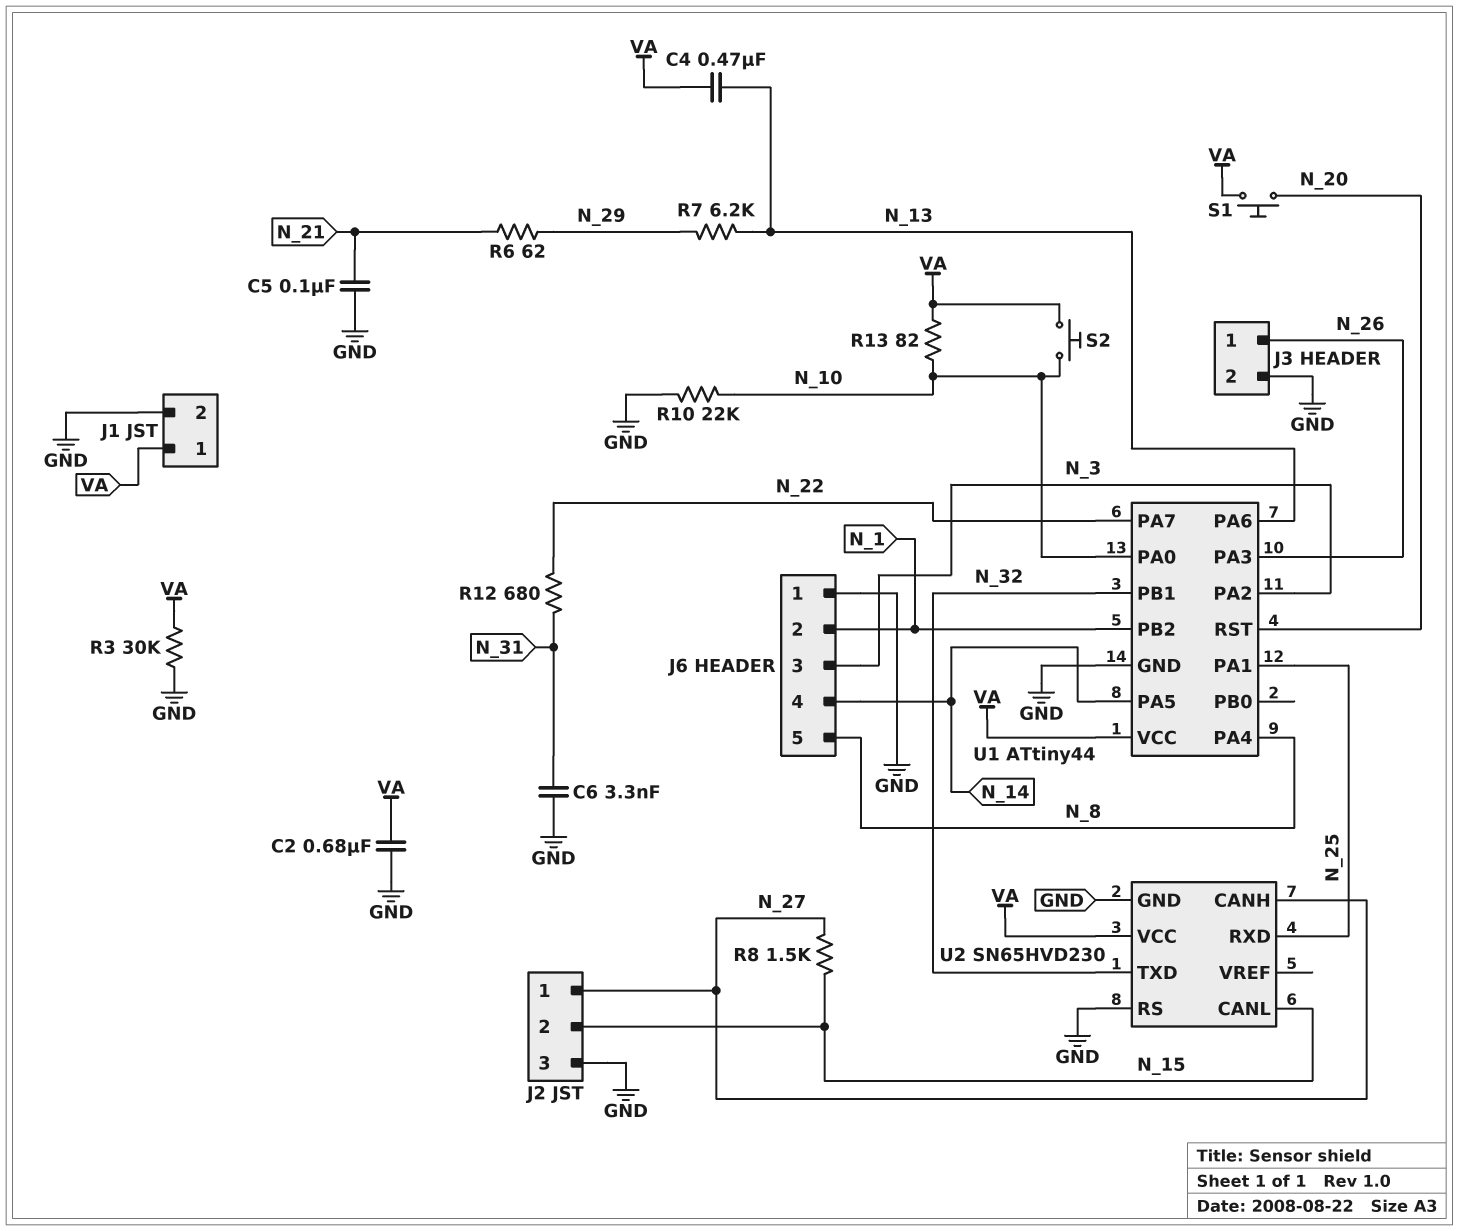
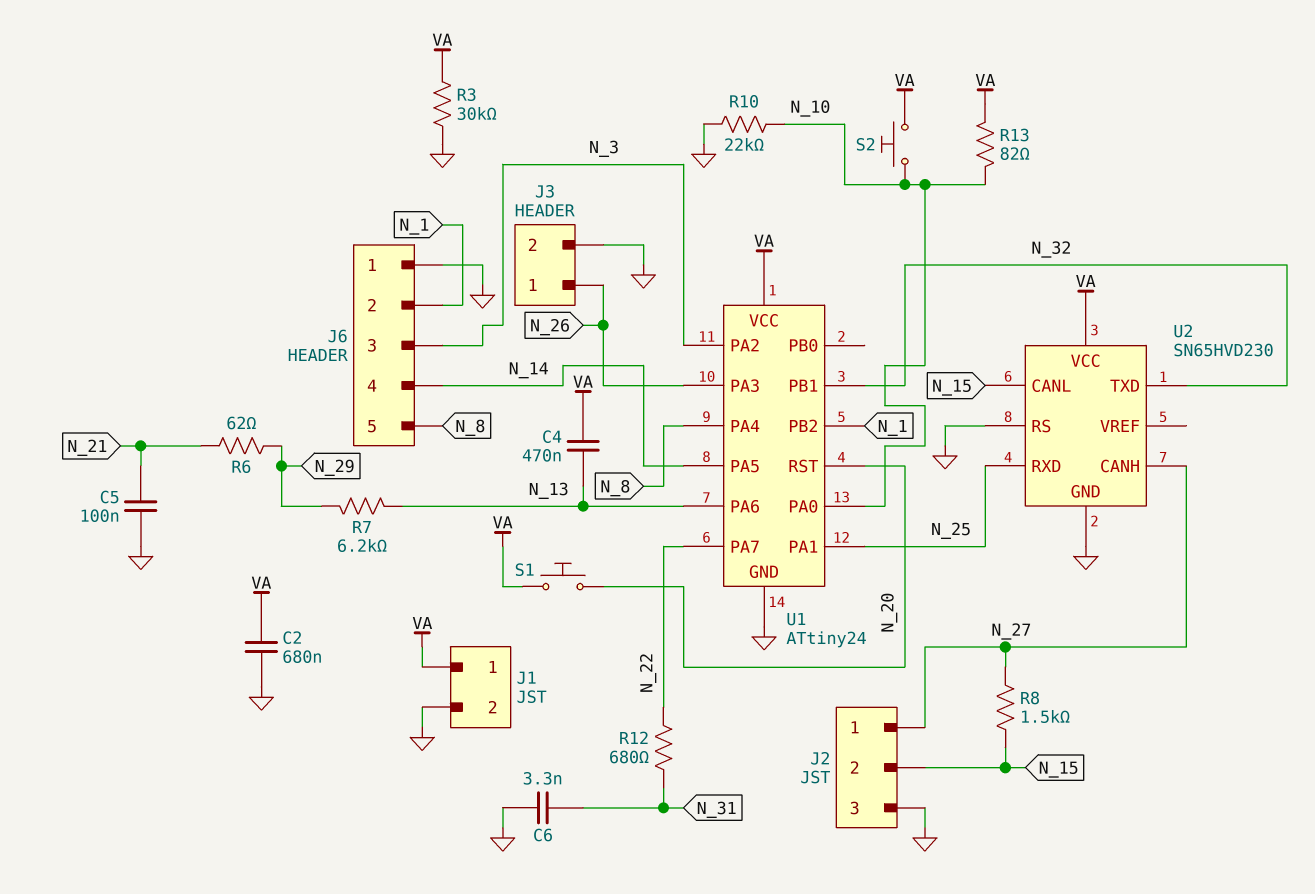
U1: ATtiny44 -> ATtiny24

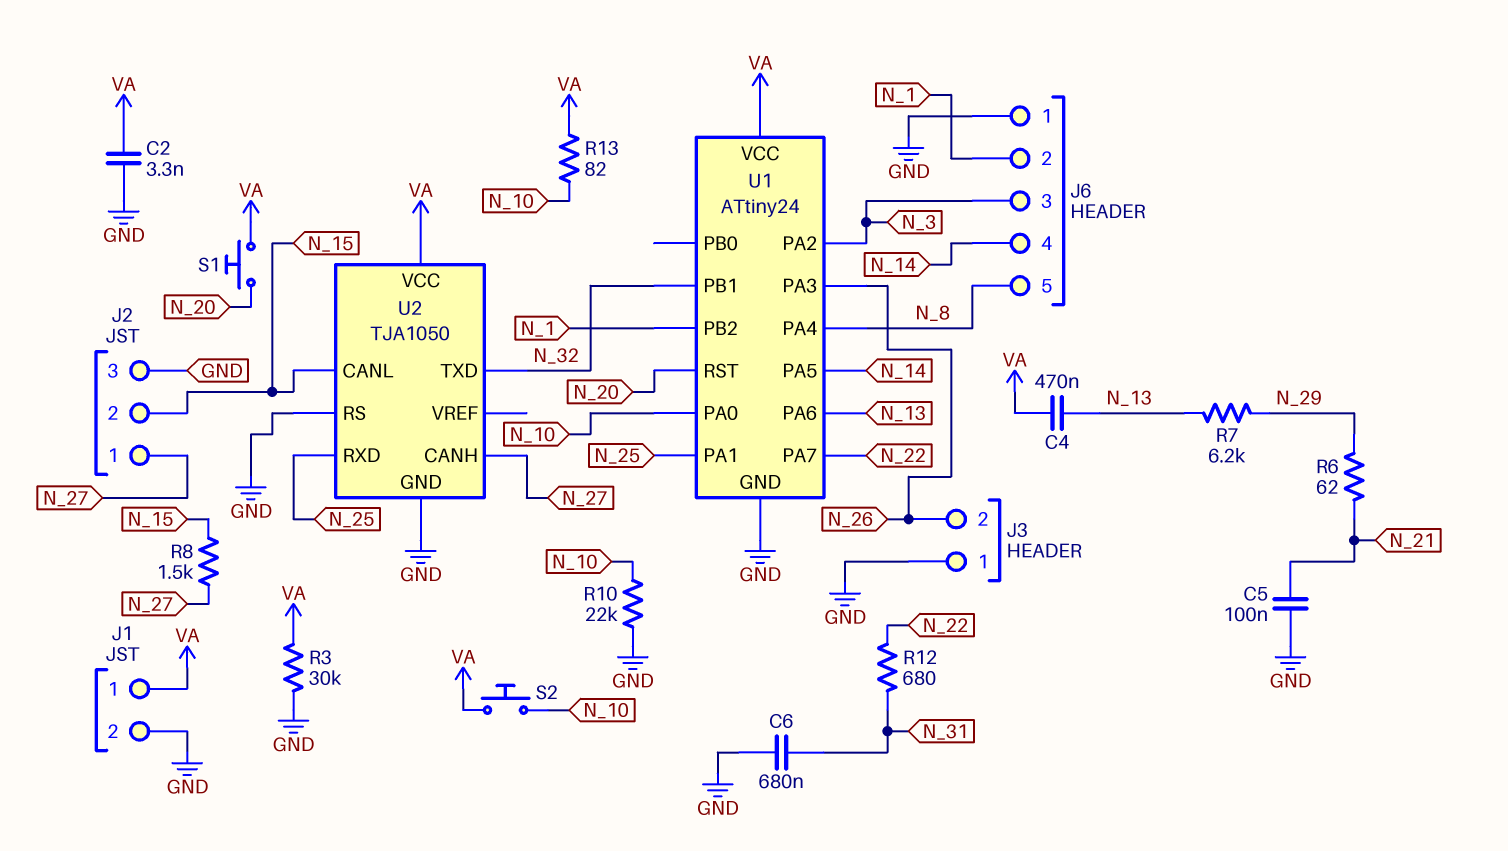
C2: 680nF (GND, VA) -> 3.3nF (GND, VA)
C6: 3.3nF (GND, N_31) -> 680nF (GND, N_31)
J3 pin 1: N_26 -> GND
J3 pin 2: GND -> N_26
U2: SN65HVD230 -> TJA1050

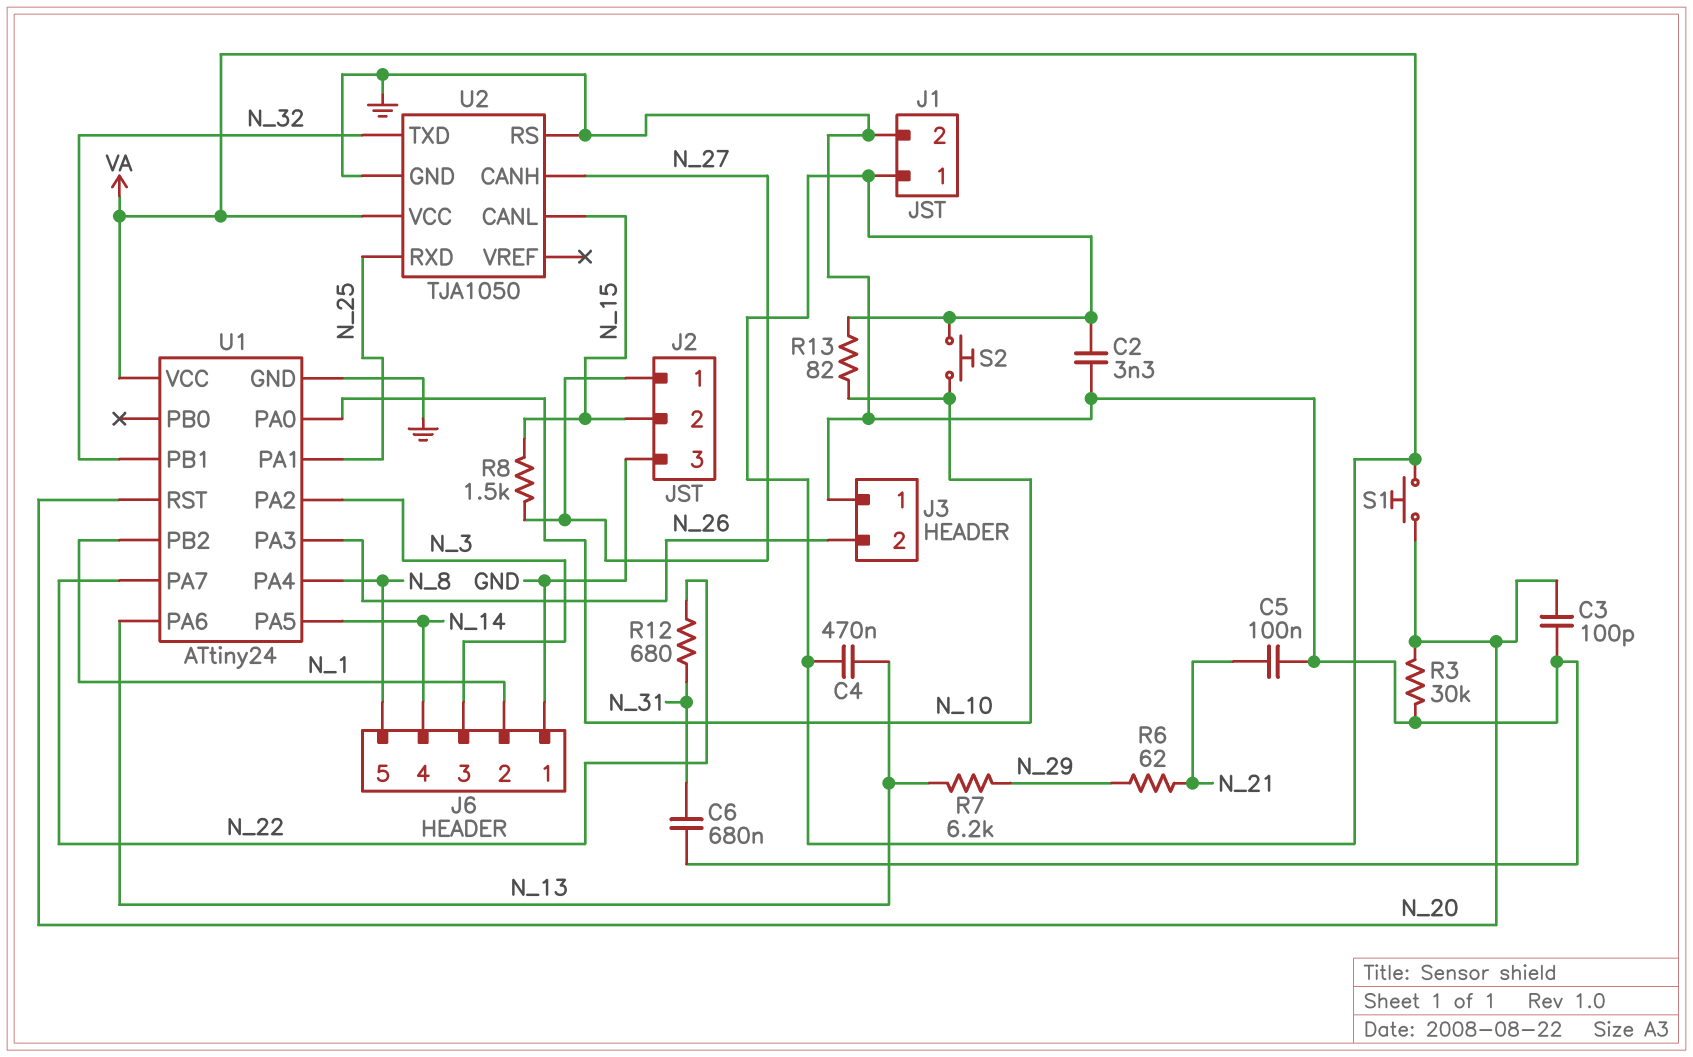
C3: none -> 100pF (GND, N_20)
R3: 30k (GND, VA) -> 30k (GND, N_20)
R10: 22k (GND, N_10) -> none

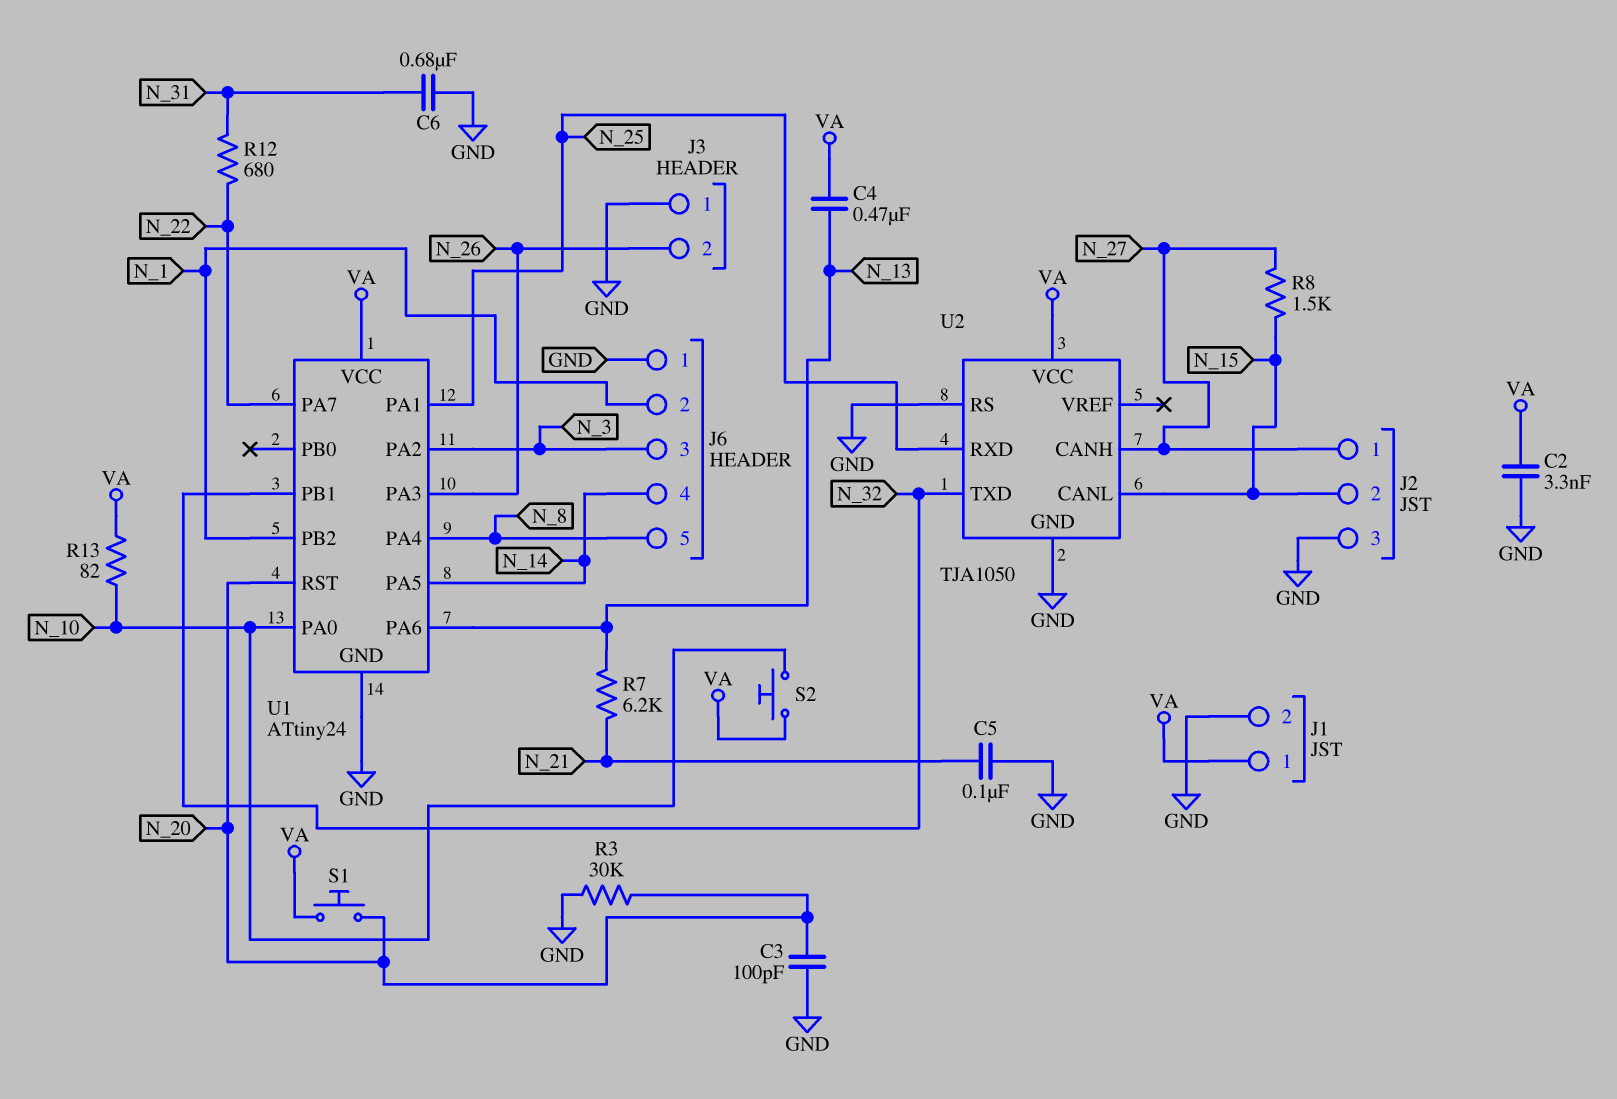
R6: 62 (N_21, N_29) -> none
R7: 6.2k (N_13, N_29) -> 6.2k (N_13, N_21)

